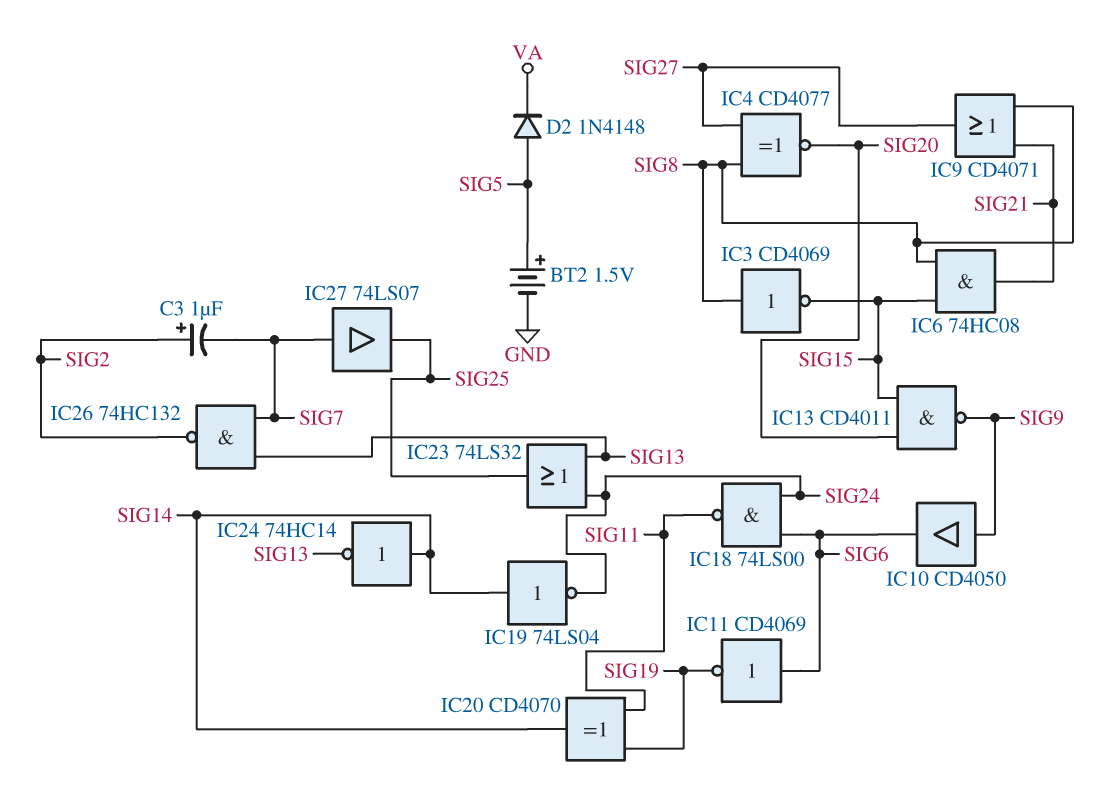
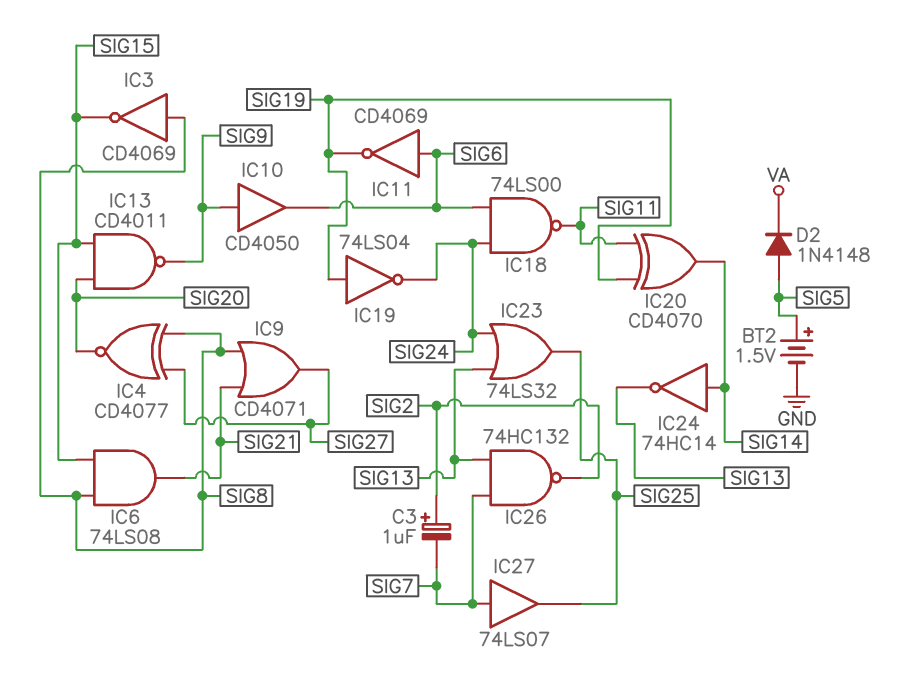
IC6: AND 74HC08 (in SIG8, in SIG15, out SIG21) -> AND 74LS08 (in SIG8, in SIG15, out SIG21)
IC19: NOT 74LS04 (in SIG14, out SIG24) -> NOT 74LS04 (in SIG19, out SIG24)

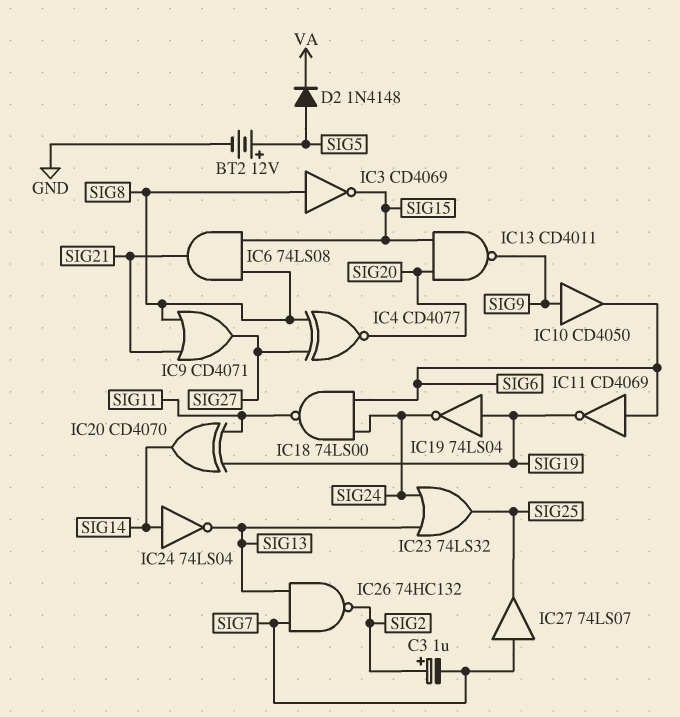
BT2: 1.5V (plus SIG5, minus GND) -> 12V (plus SIG5, minus GND)
IC24: NOT 74HC14 (in SIG14, out SIG13) -> NOT 74LS04 (in SIG14, out SIG13)

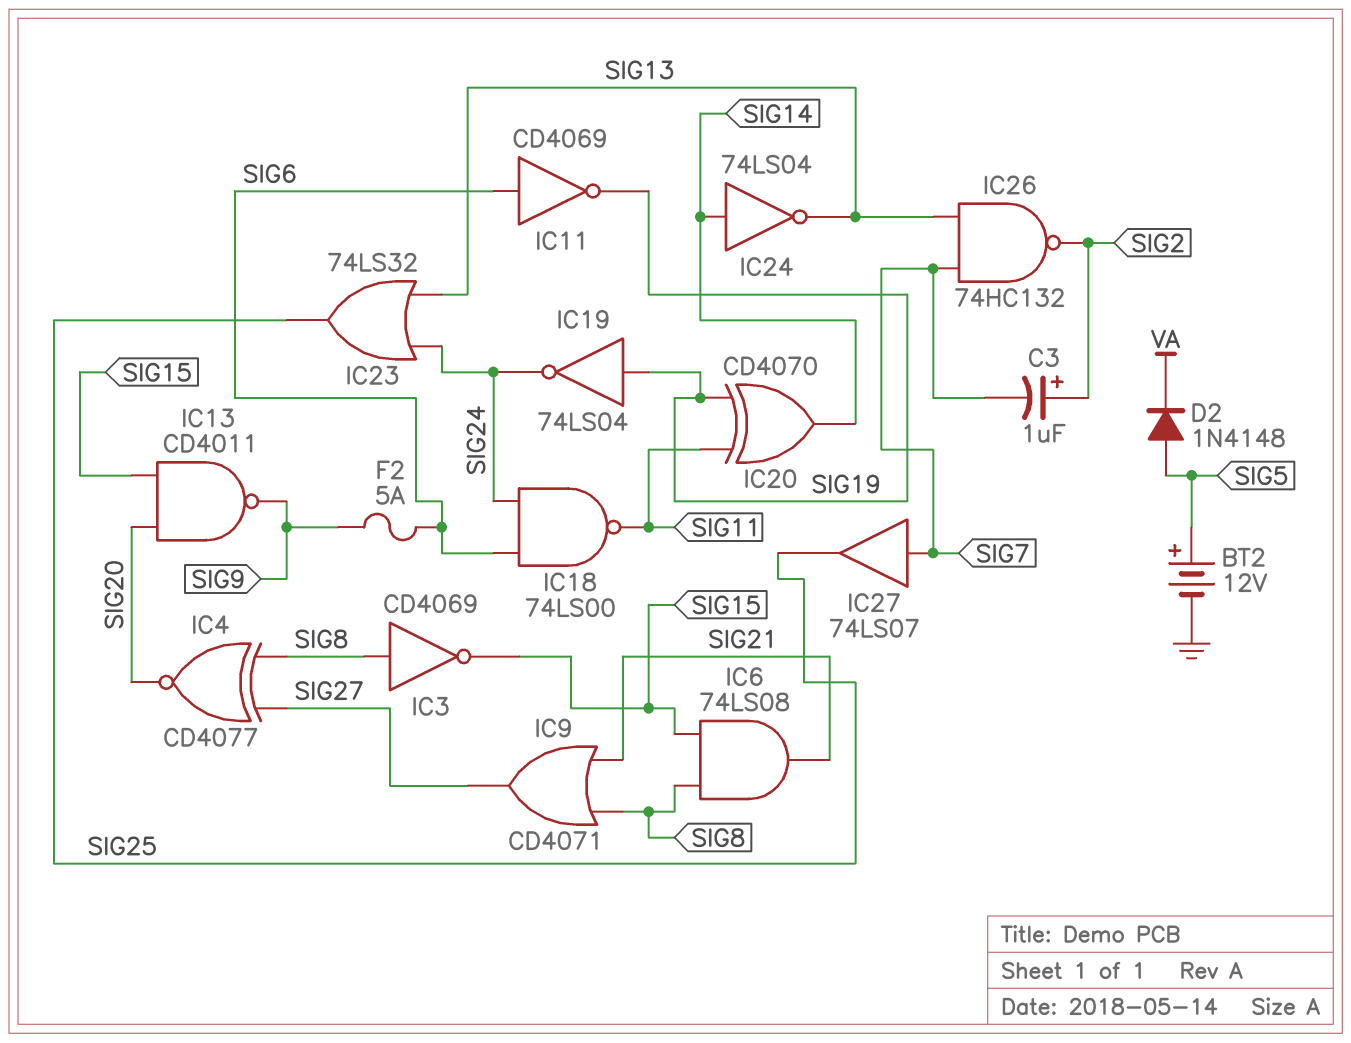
F2: none -> 5A (SIG6, SIG9)
IC10: buffer CD4050 (in SIG9, out SIG6) -> none

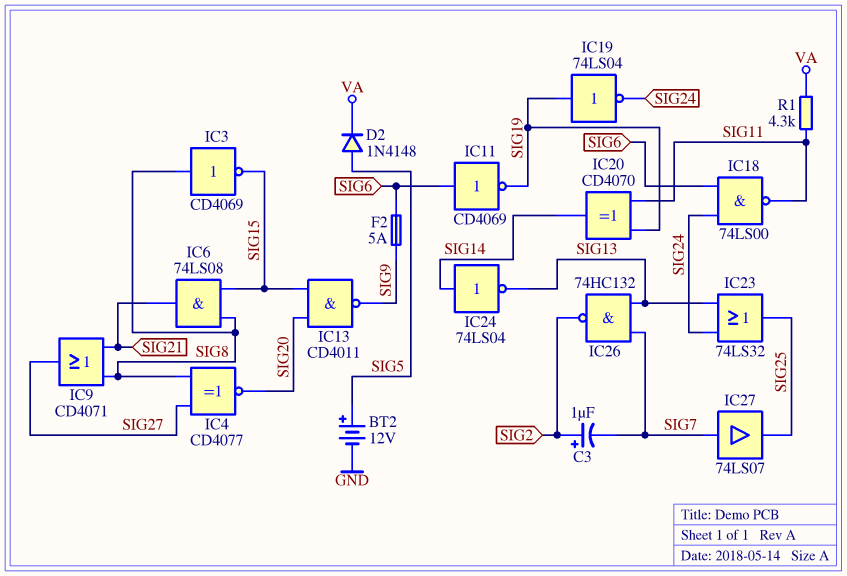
R1: none -> 4.3k (SIG11, VA)

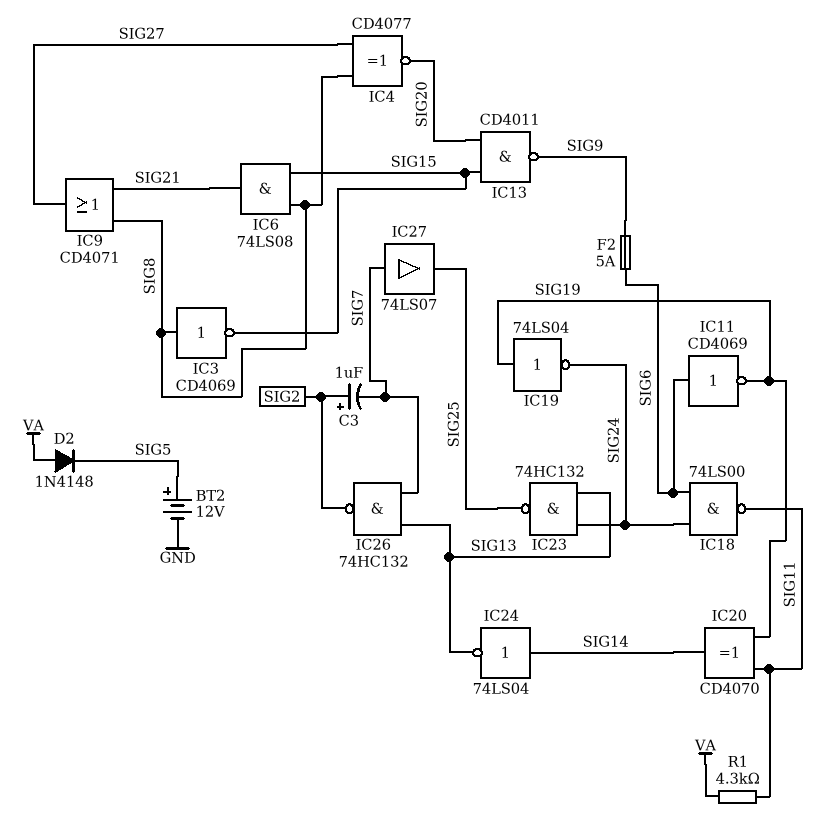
D2: diode 1N4148 (A SIG5, K VA) -> diode 1N4148 (A VA, K SIG5)
IC23: OR 74LS32 (in SIG13, in SIG24, out SIG25) -> NAND 74HC132 (in SIG13, in SIG24, out SIG25)

